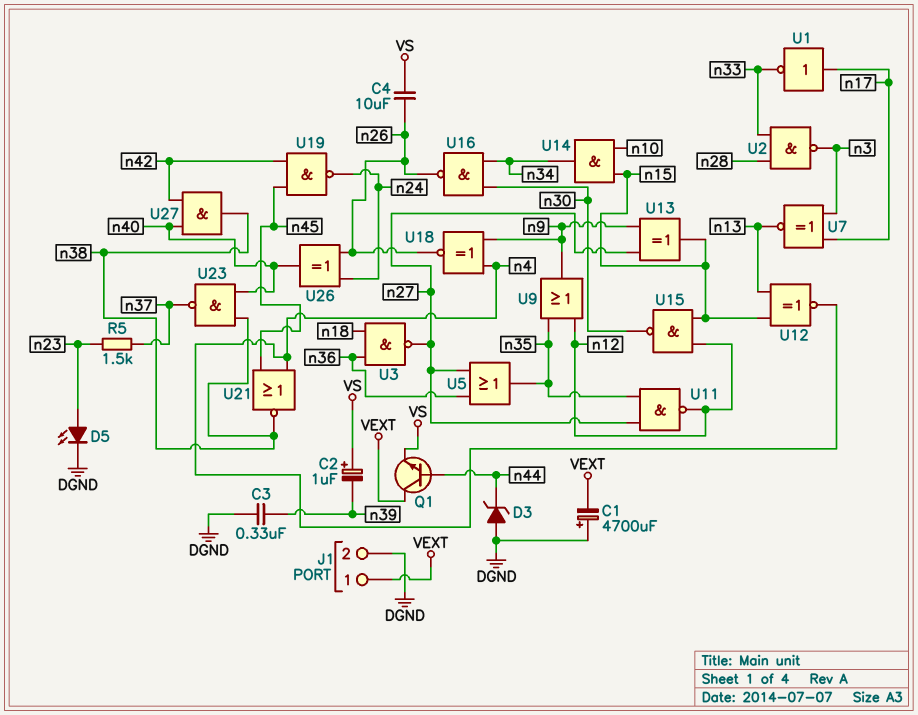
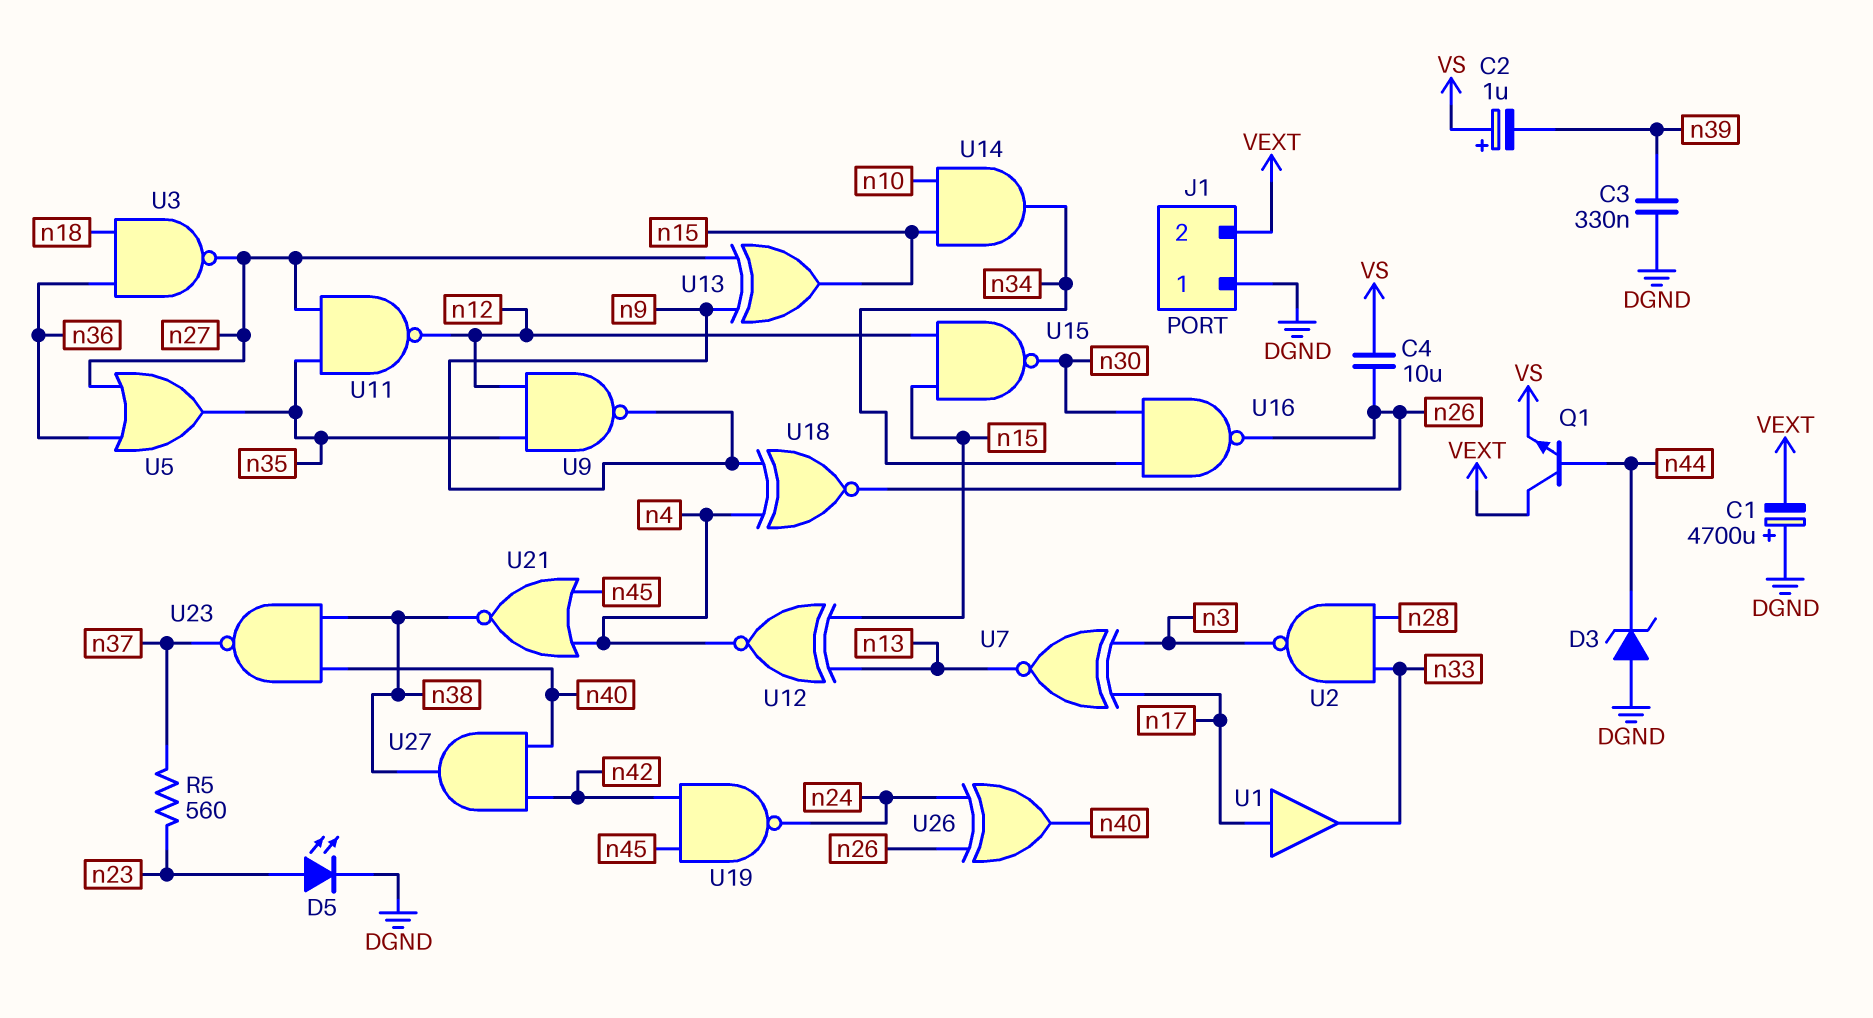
J1 pin 1: VEXT -> DGND
J1 pin 2: DGND -> VEXT
R5: 1.5k (n23, n37) -> 560 (n23, n37)
U1: NOT (in n17, out n33) -> buffer (in n17, out n33)
U9: OR (in n12, in n35, out n9) -> NAND (in n12, in n35, out n9)

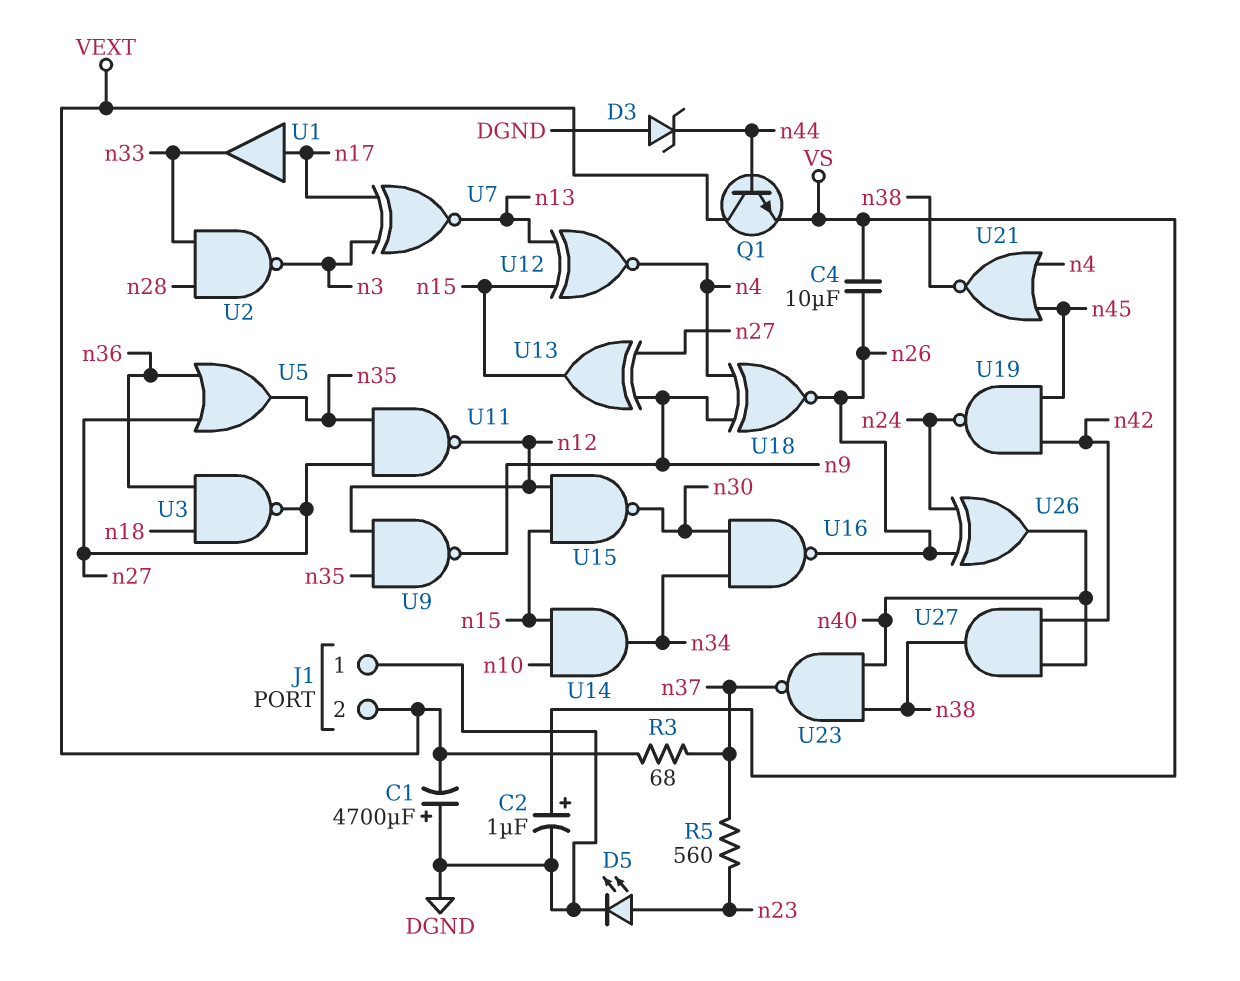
C2: 1uF (plus VS, minus n39) -> 1uF (plus VS, minus DGND)
C3: 330nF (DGND, n39) -> none
R3: none -> 68 (VEXT, n37)

